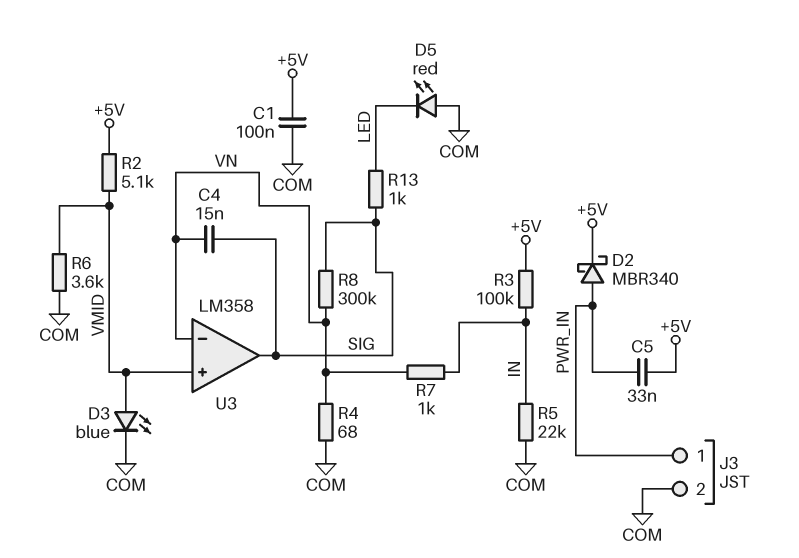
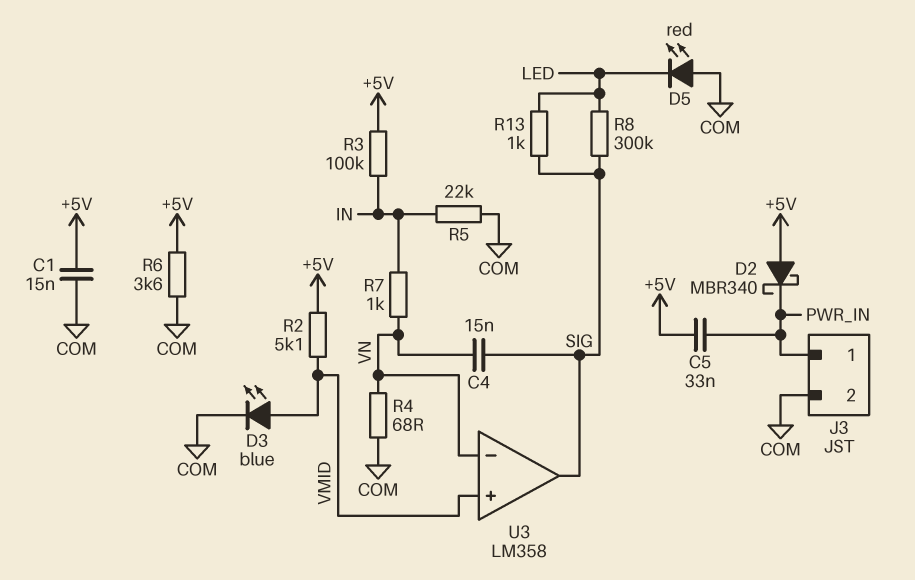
C1: 100nF (+5V, COM) -> 15nF (+5V, COM)
D2: schottky MBR340 (A PWR_IN, K +5V) -> schottky MBR340 (A +5V, K PWR_IN)
R6: 3.6k (COM, VMID) -> 3.6k (+5V, COM)
R8: 300k (SIG, VN) -> 300k (LED, SIG)

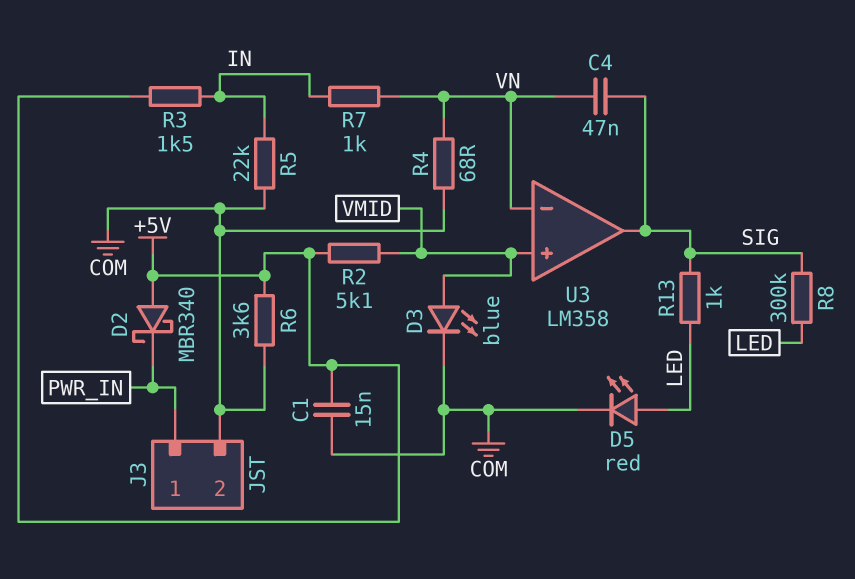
C4: 15nF (SIG, VN) -> 47nF (SIG, VN)
C5: 33nF (+5V, PWR_IN) -> none
D5: LED red (A COM, K LED) -> LED red (A LED, K COM)
R3: 100k (+5V, IN) -> 1.5k (+5V, IN)

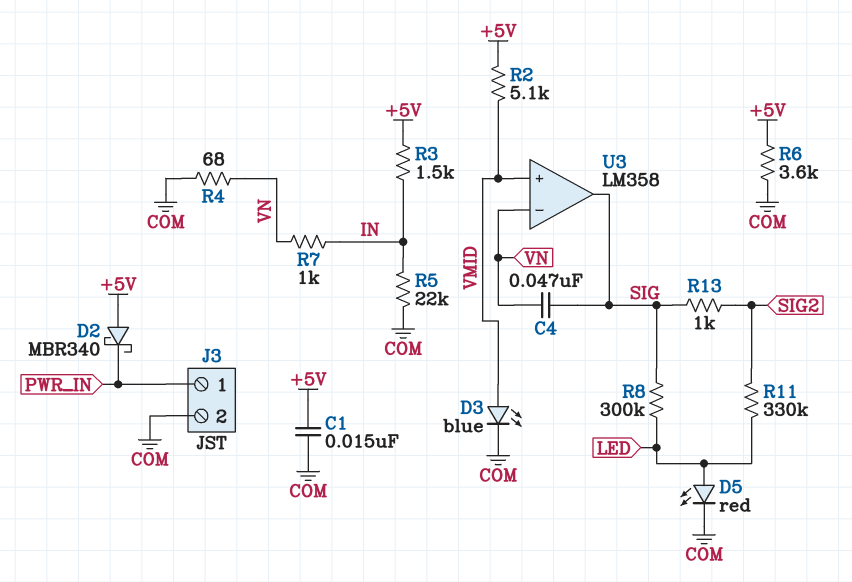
R11: none -> 330k (LED, SIG2)
R13: 1k (LED, SIG) -> 1k (SIG, SIG2)

